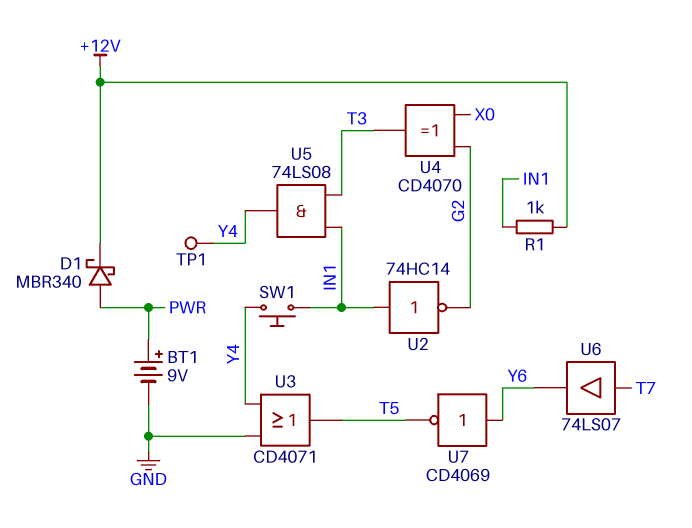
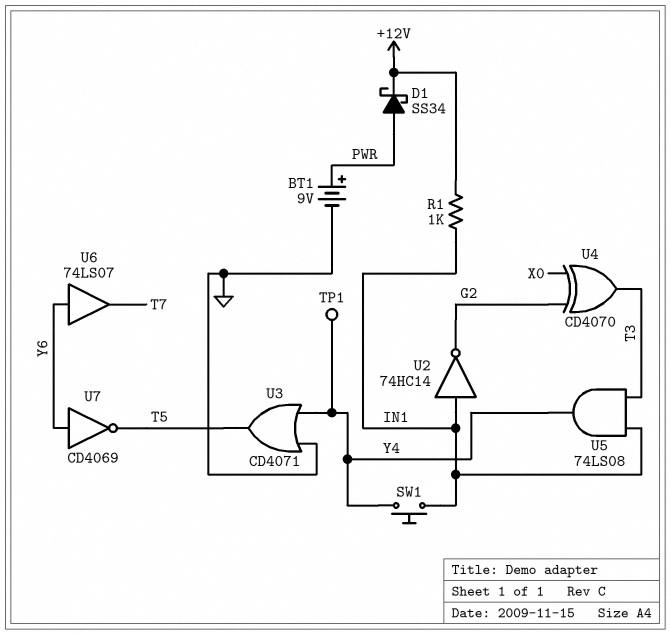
D1: schottky MBR340 (A PWR, K +12V) -> schottky SS34 (A PWR, K +12V)
U6: buffer 74LS07 (in T7, out Y6) -> buffer 74LS07 (in Y6, out T7)

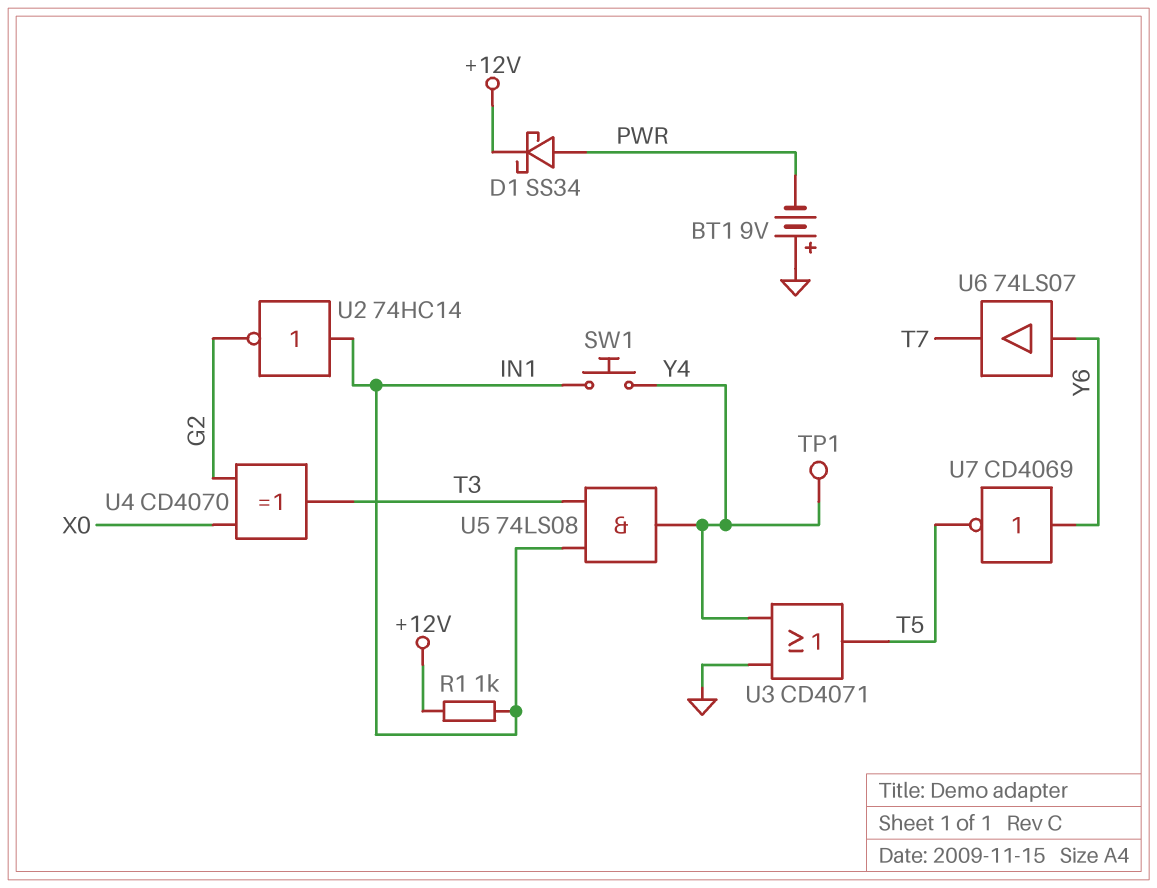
BT1: 9V (plus PWR, minus GND) -> 9V (plus GND, minus PWR)

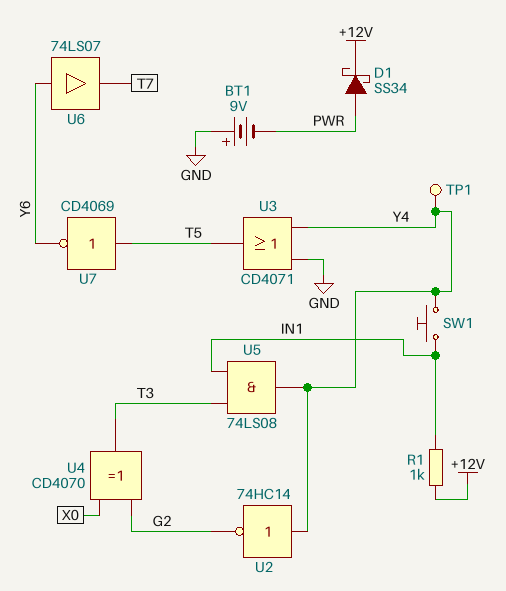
U2: NOT 74HC14 (in IN1, out G2) -> NOT 74HC14 (in Y4, out G2)
U7: NOT CD4069 (in Y6, out T5) -> NOT CD4069 (in T5, out Y6)

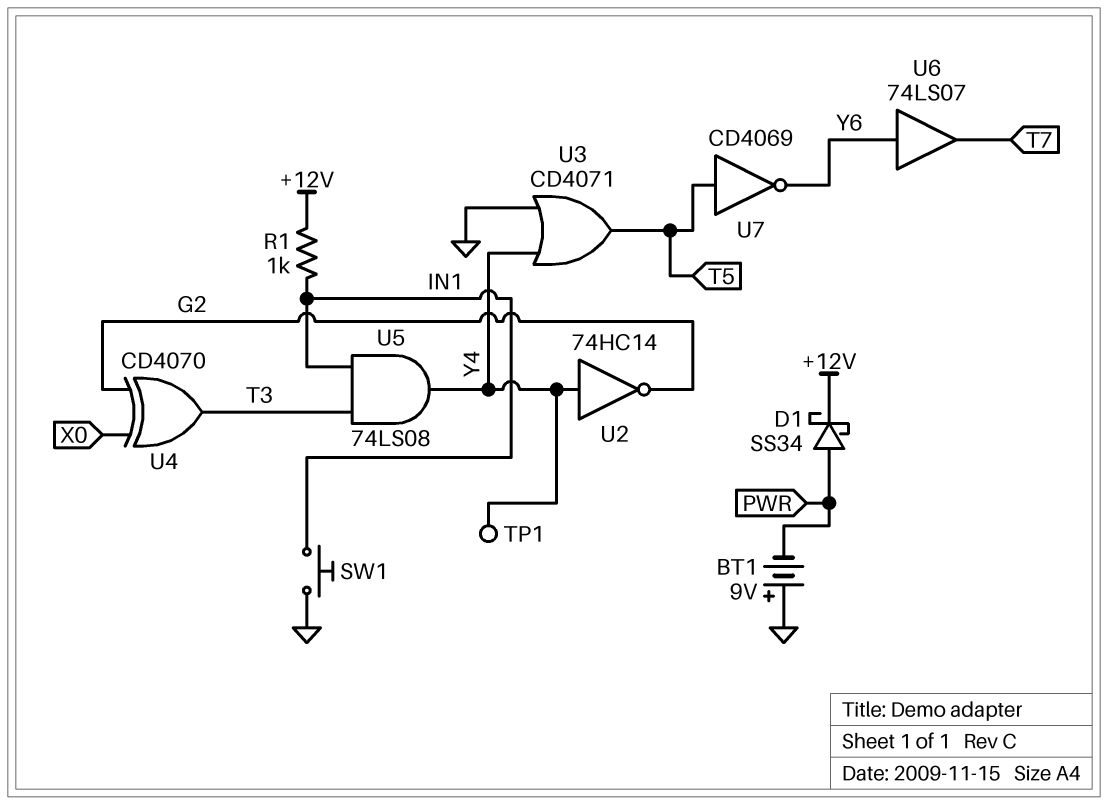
SW1: button (IN1, Y4) -> button (GND, IN1)

